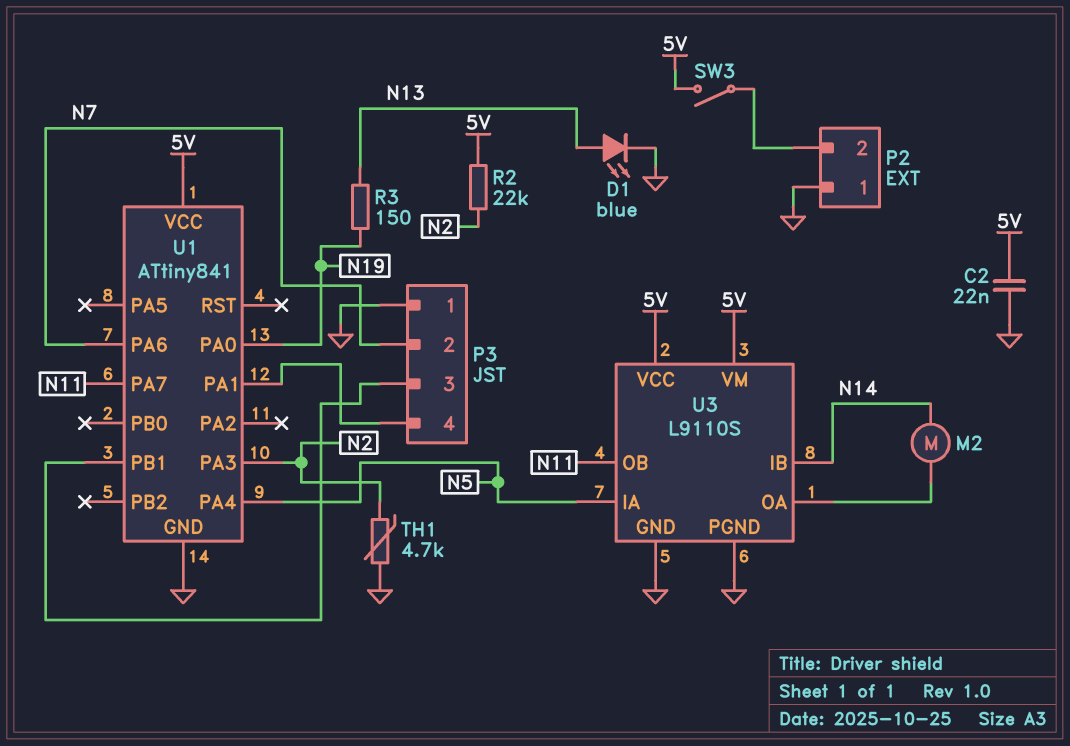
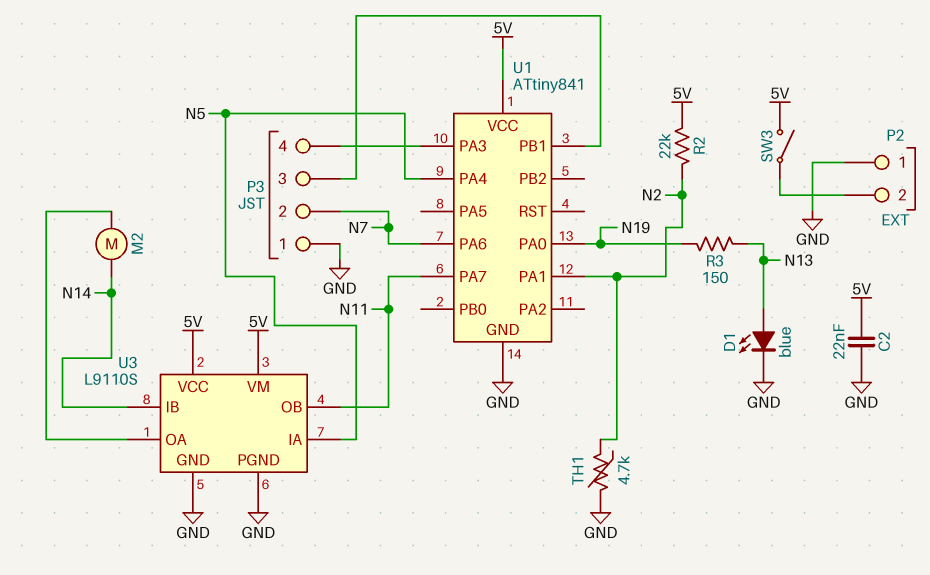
U1 pin PA1: P3/4 -> N2
U1 pin PA3: N2 -> P3/4

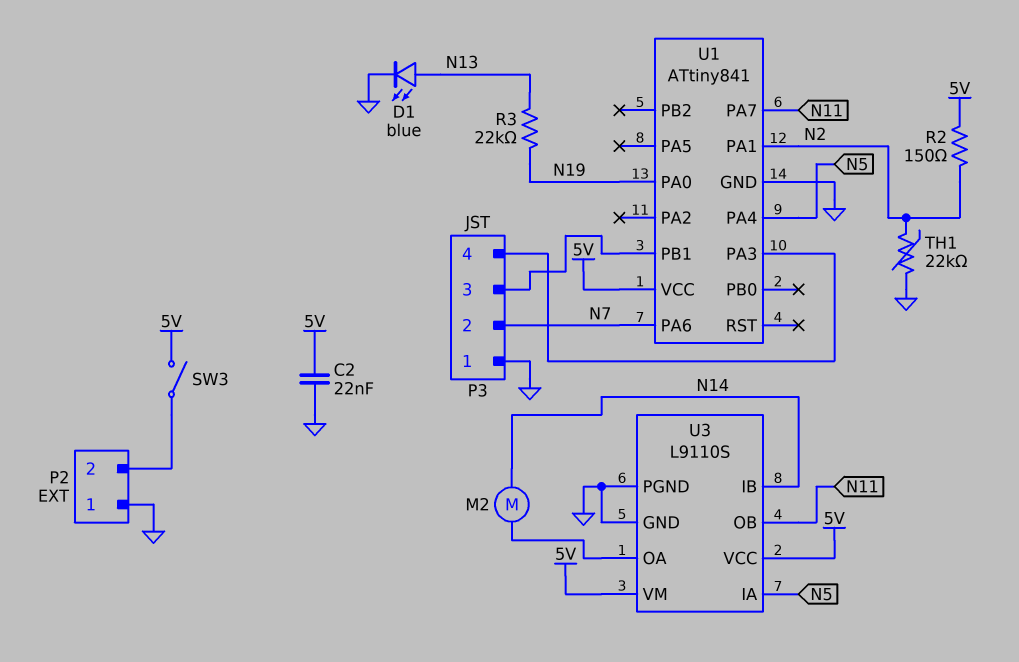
R2: 22k (5V, N2) -> 150 (5V, N2)
R3: 150 (N13, N19) -> 22k (N13, N19)
TH1: 4.7k (GND, N2) -> 22k (GND, N2)

